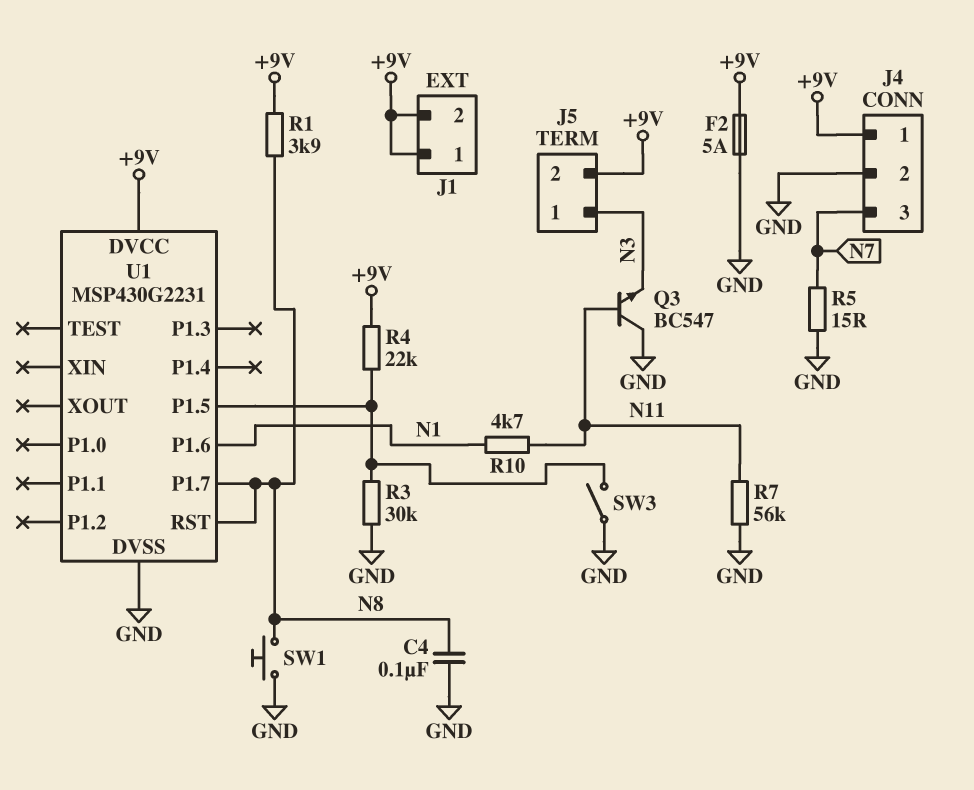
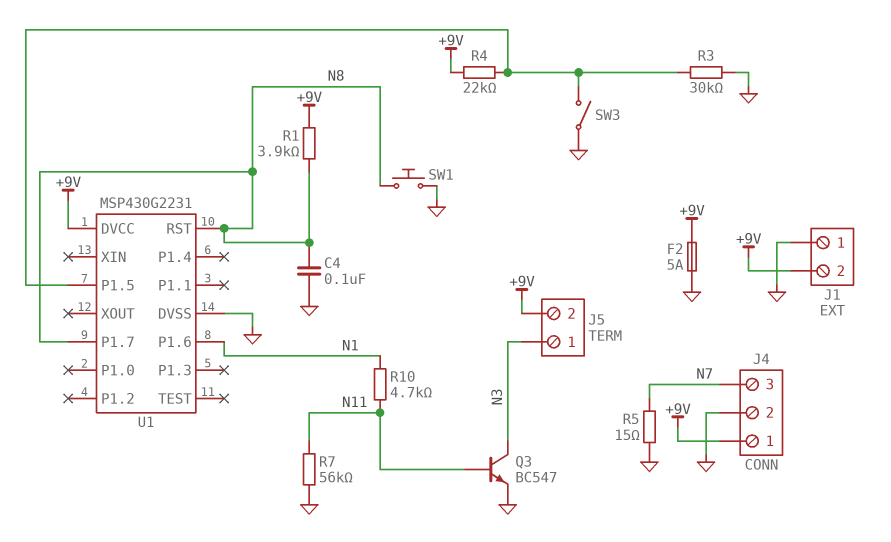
J1 pin 1: +9V -> GND
Q3: NPN BC547 (B N11, C GND, E N3) -> NPN BC547 (B N11, C N3, E GND)

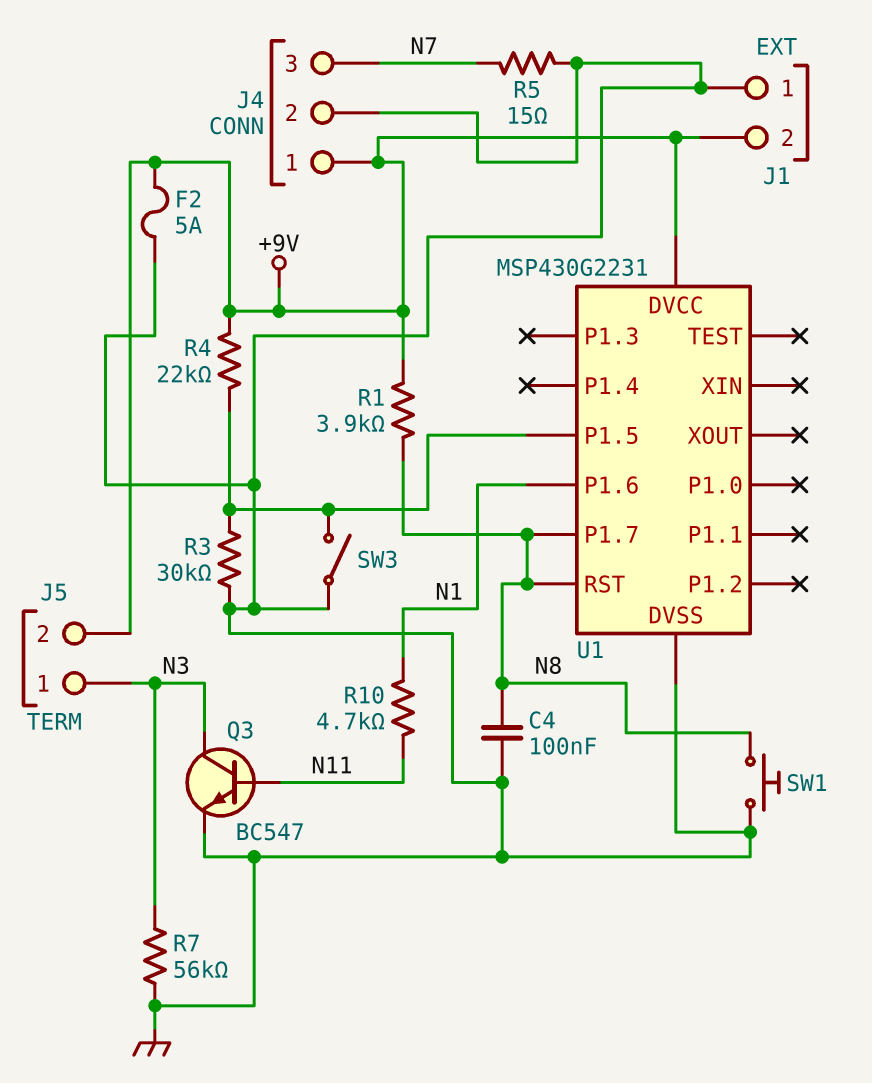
R7: 56k (GND, N11) -> 56k (GND, N3)

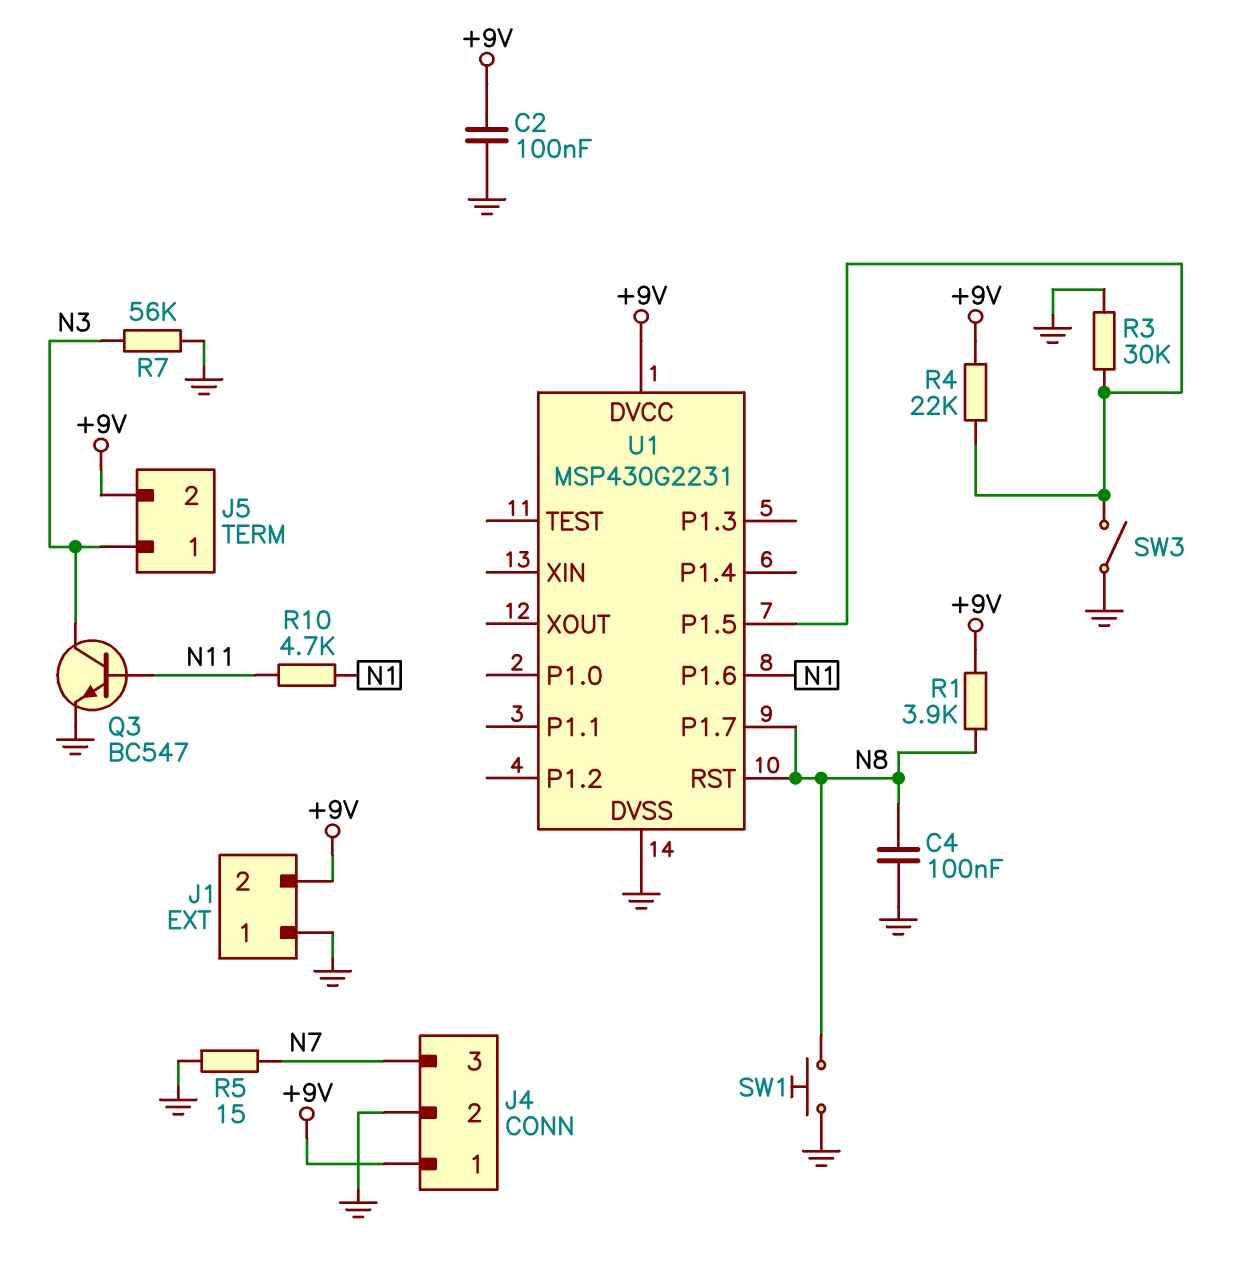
C2: none -> 100nF (+9V, GND)
F2: 5A (+9V, GND) -> none

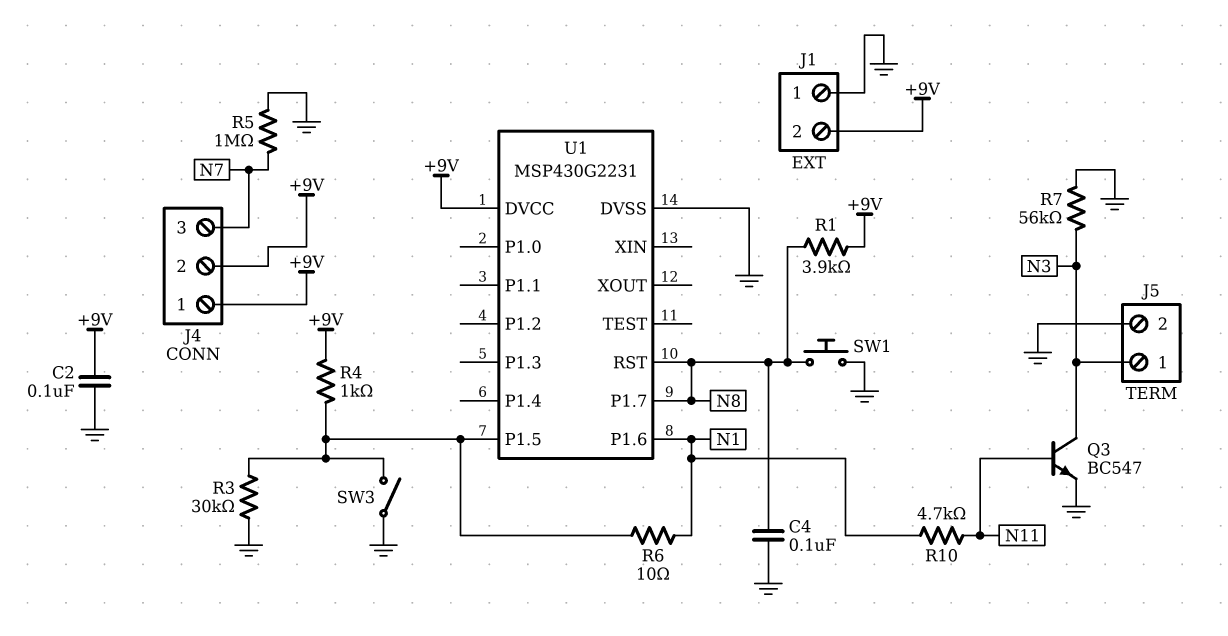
J4 pin 2: GND -> +9V
J5 pin 2: +9V -> GND
R4: 22k (+9V, U1/P1.5) -> 1k (+9V, U1/P1.5)
R5: 15 (GND, N7) -> 1M (GND, N7)
R6: none -> 10 (N1, U1/P1.5)

